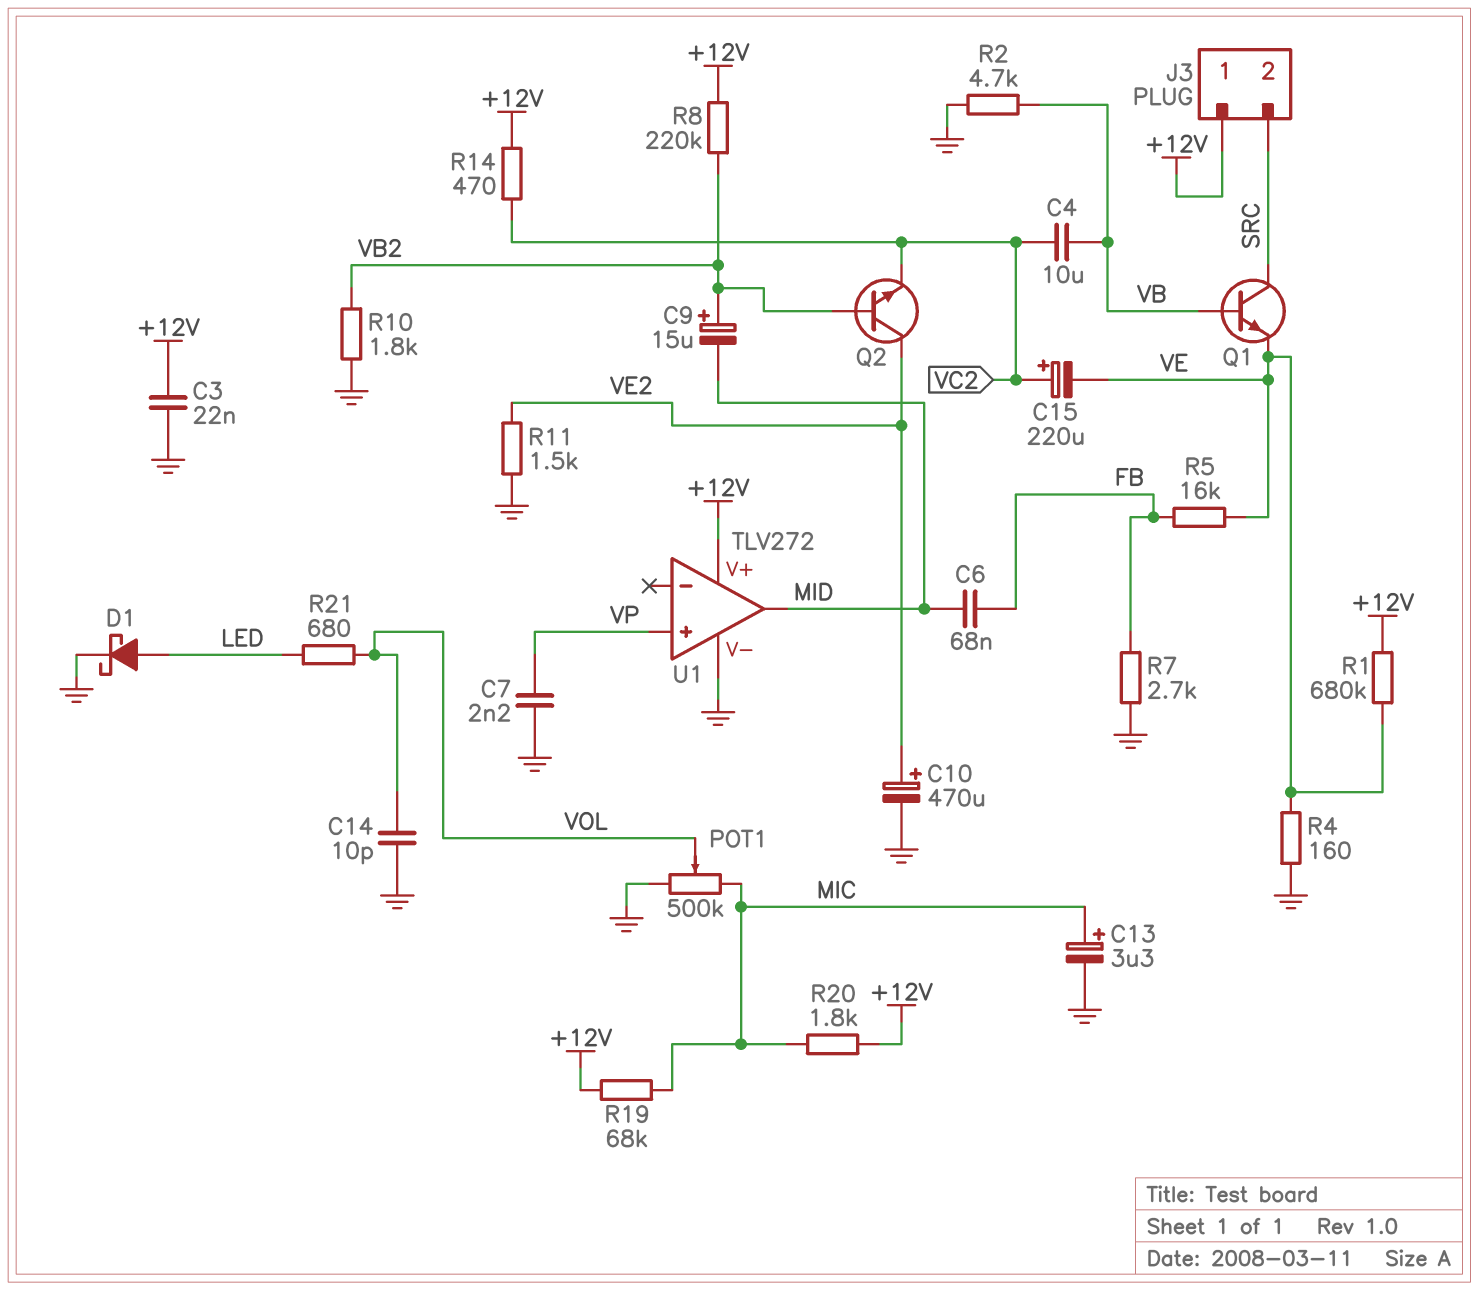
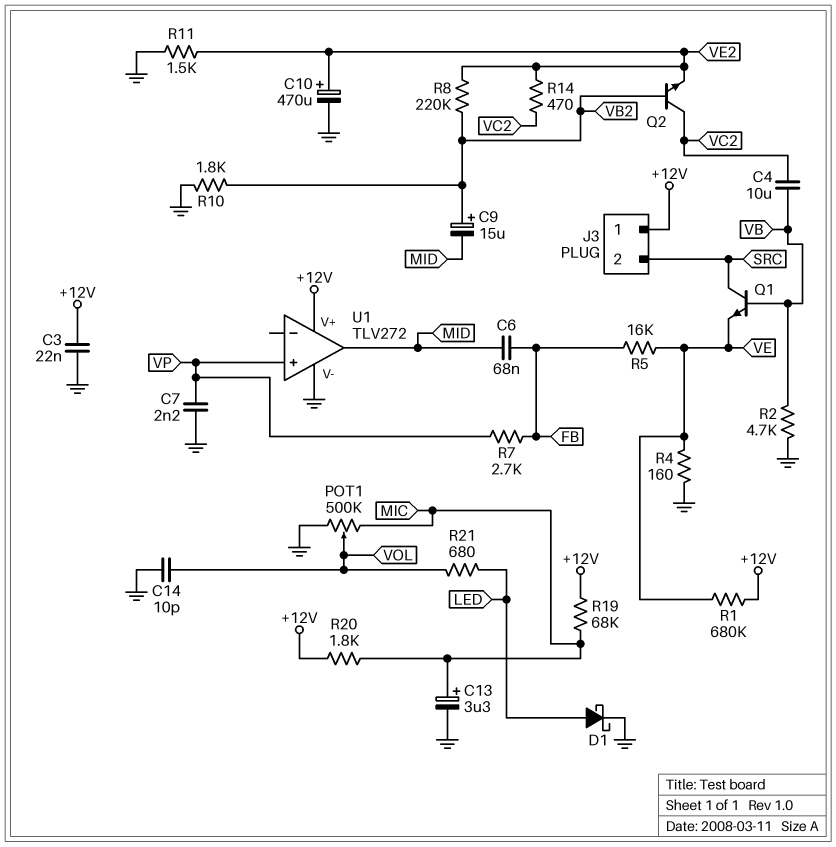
C15: 220uF (plus VC2, minus VE) -> none
Q2: NPN (B VB2, C VE2, E VC2) -> NPN (B VB2, C VC2, E VE2)
R7: 2.7k (FB, GND) -> 2.7k (FB, VP)
R8: 220k (+12V, VB2) -> 220k (VB2, VE2)
R14: 470 (+12V, VC2) -> 470 (VC2, VE2)

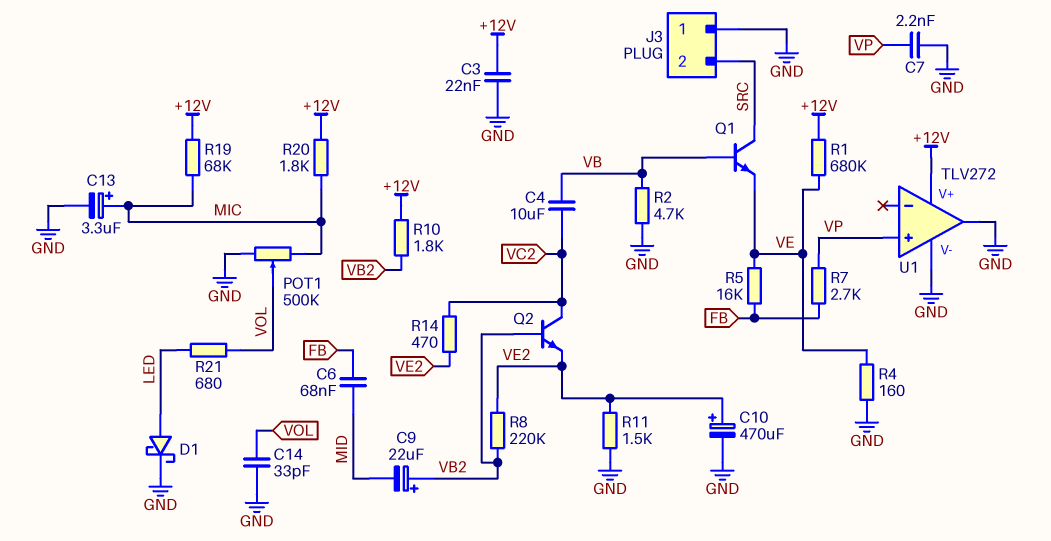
C9: 15uF (plus VB2, minus MID) -> 22uF (plus VB2, minus MID)
C14: 10pF (GND, VOL) -> 33pF (GND, VOL)
J3 pin 1: +12V -> GND
R10: 1.8k (GND, VB2) -> 1.8k (+12V, VB2)
U1 pin out: MID -> GND

